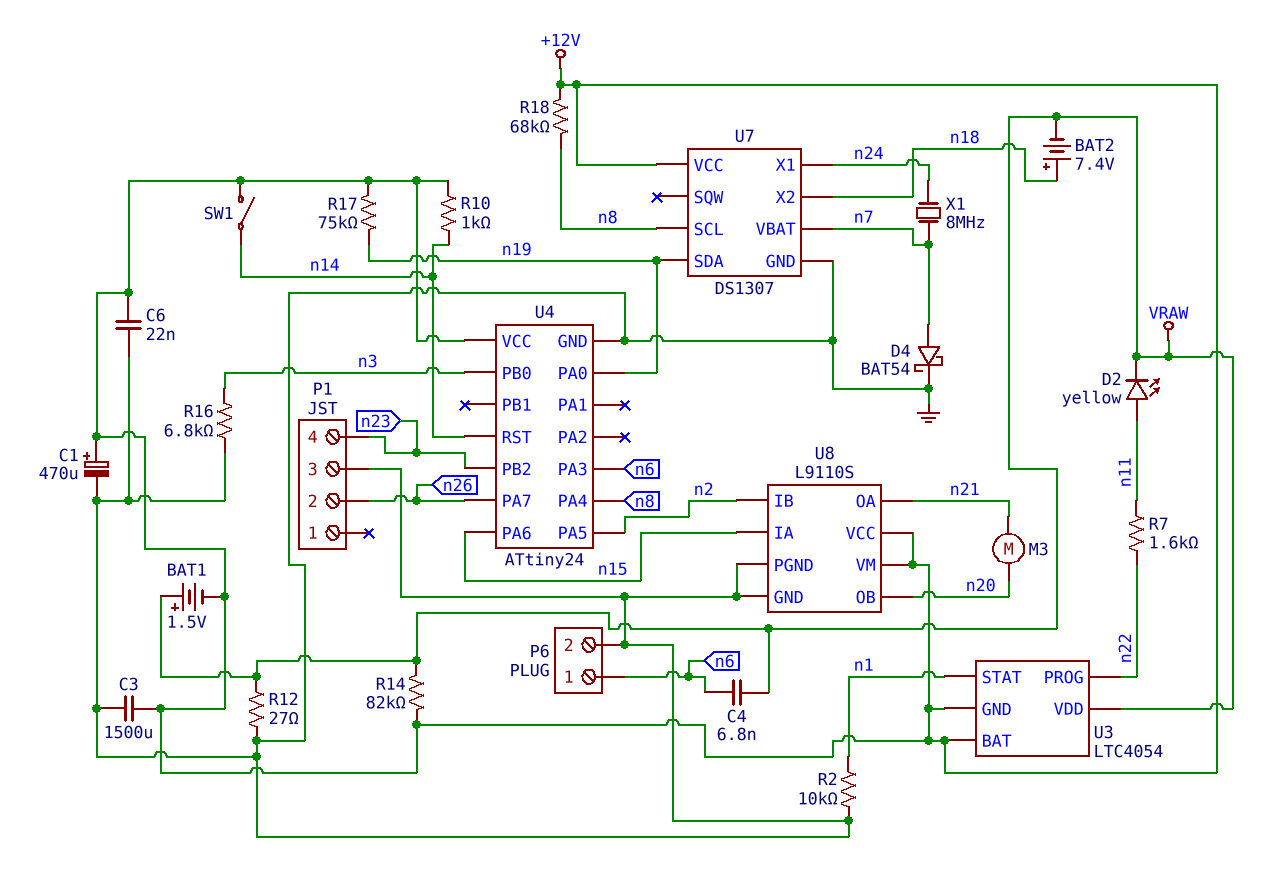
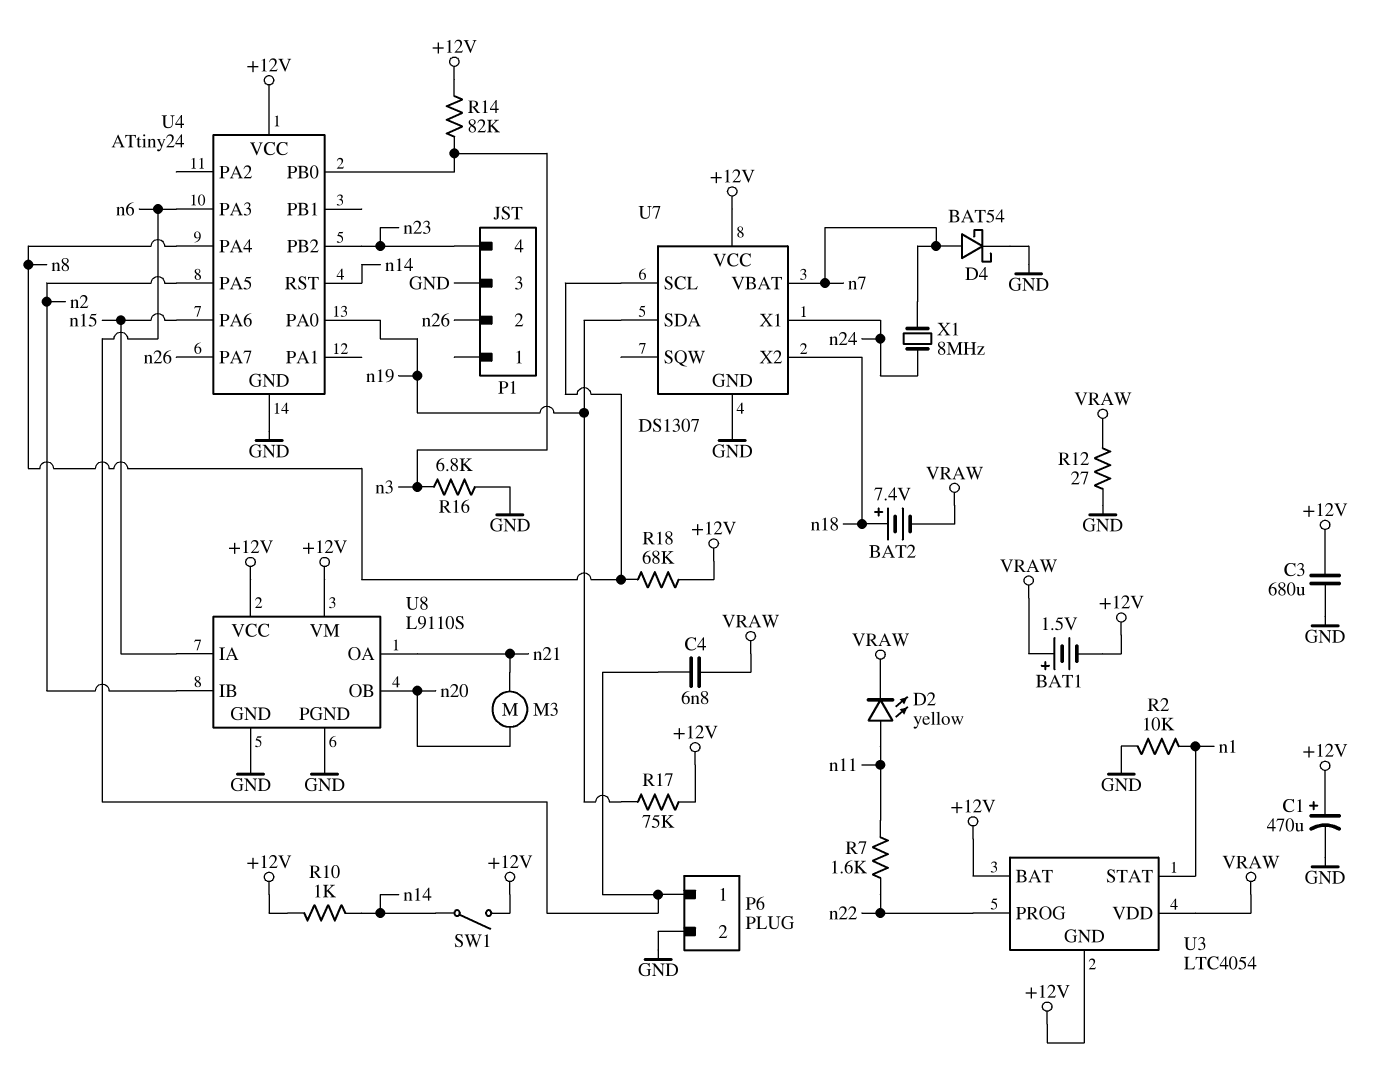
C3: 1500uF (+12V, GND) -> 680uF (+12V, GND)
C6: 22nF (+12V, GND) -> none
R14: 82k (+12V, VRAW) -> 82k (+12V, n3)

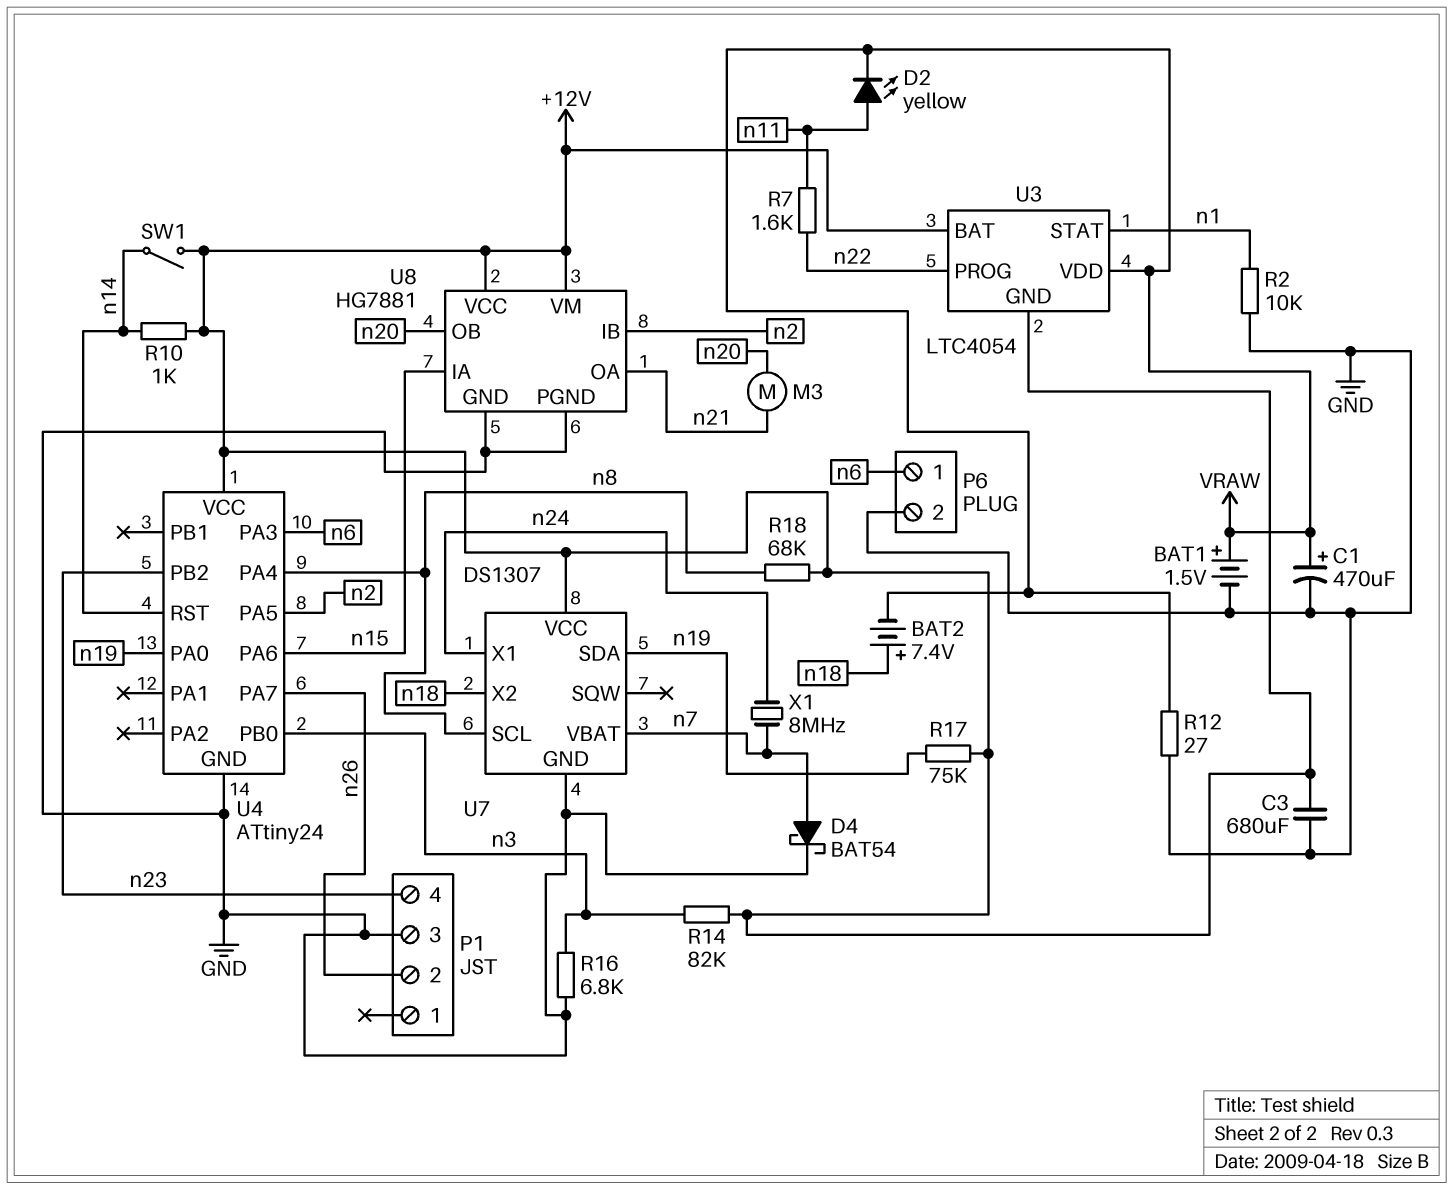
BAT1: 1.5V (plus VRAW, minus +12V) -> 1.5V (plus VRAW, minus GND)
C1: 470uF (plus +12V, minus GND) -> 470uF (plus VRAW, minus GND)
C4: 6.8nF (VRAW, n6) -> none
U8: L9110S -> HG7881

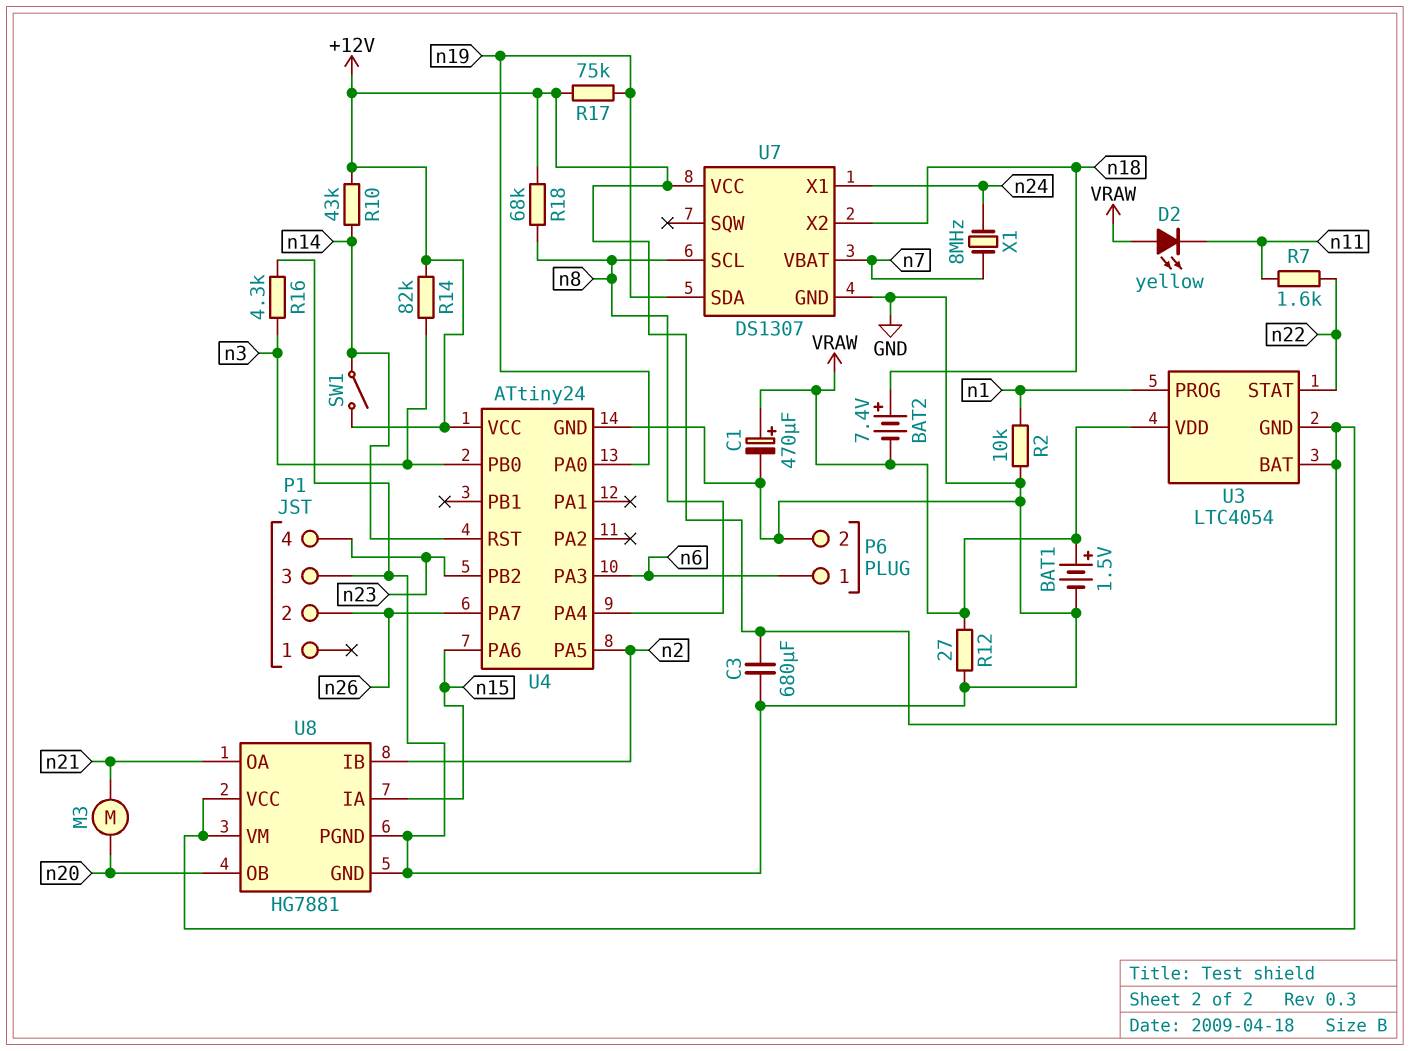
D2: LED yellow (A n11, K VRAW) -> LED yellow (A VRAW, K n11)
D4: schottky BAT54 (A n7, K GND) -> none
R10: 1k (+12V, n14) -> 43k (+12V, n14)
R16: 6.8k (GND, n3) -> 4.3k (GND, n3)
U3 pin PROG: n22 -> n1
U3 pin STAT: n1 -> n22

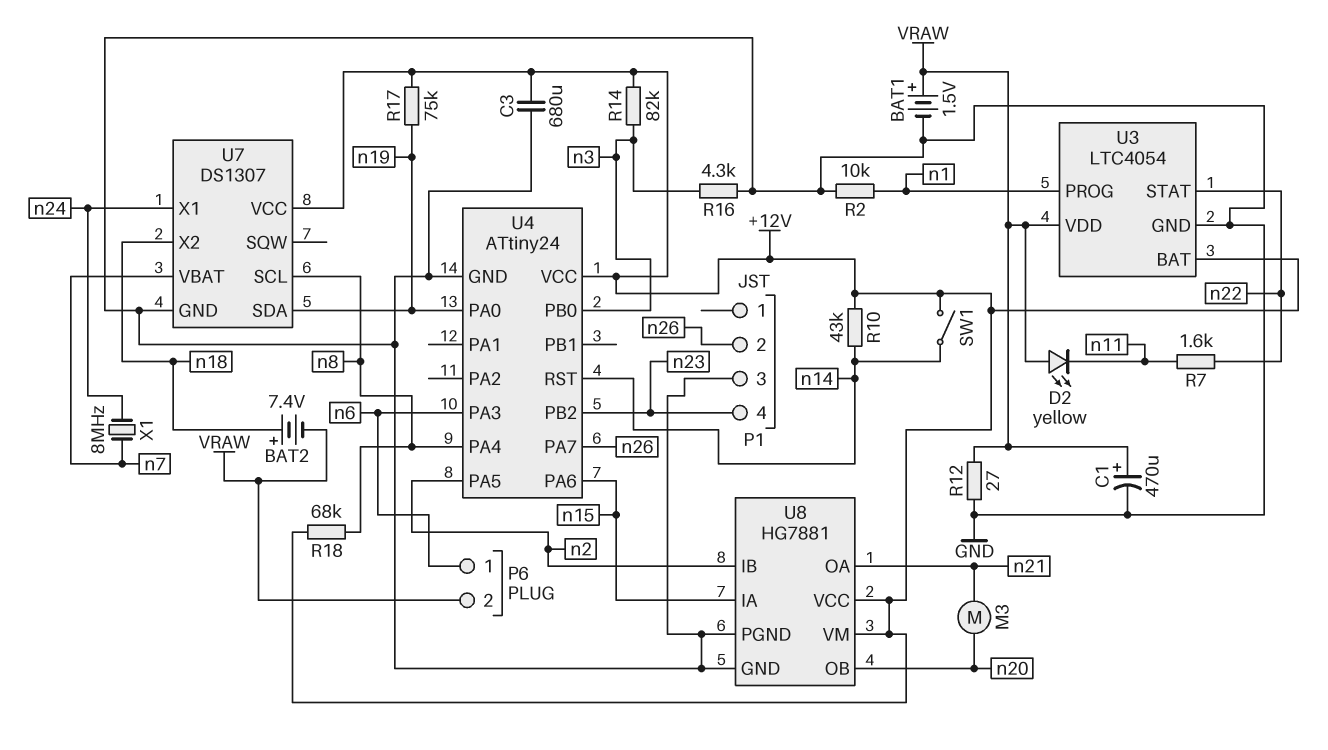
P6 pin 2: GND -> VRAW
U3 pin GND: +12V -> GND

